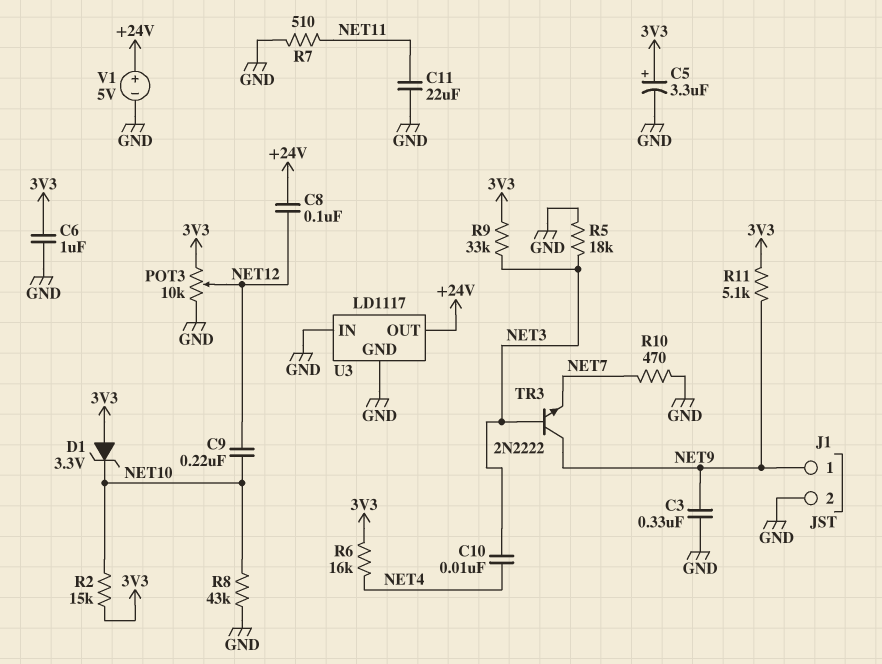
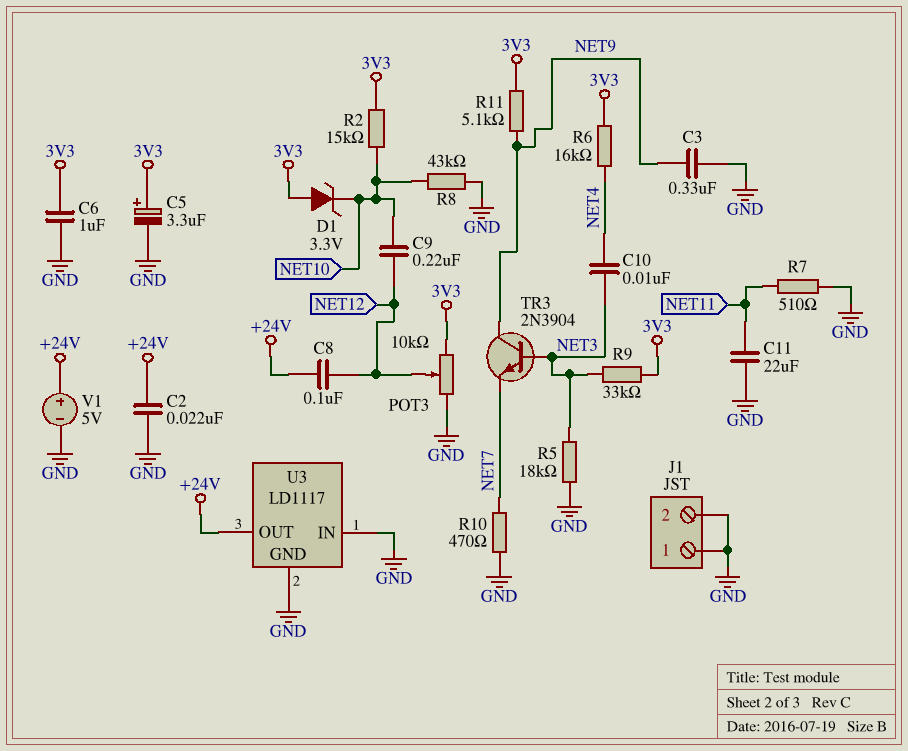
C2: none -> 22nF (+24V, GND)
J1 pin 1: NET9 -> GND
TR3: NPN 2N2222 (B NET3, C NET9, E NET7) -> NPN 2N3904 (B NET3, C NET9, E NET7)

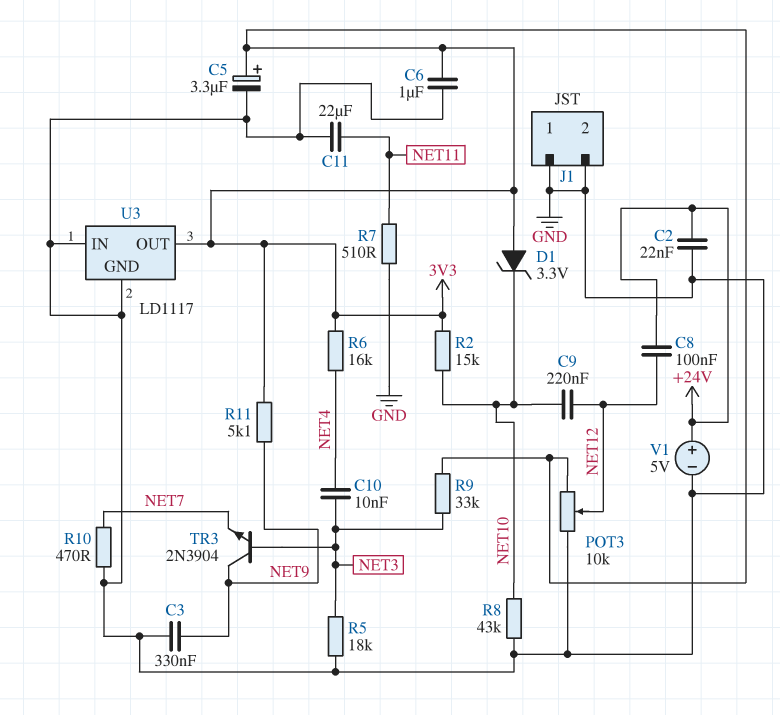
U3 pin OUT: +24V -> 3V3

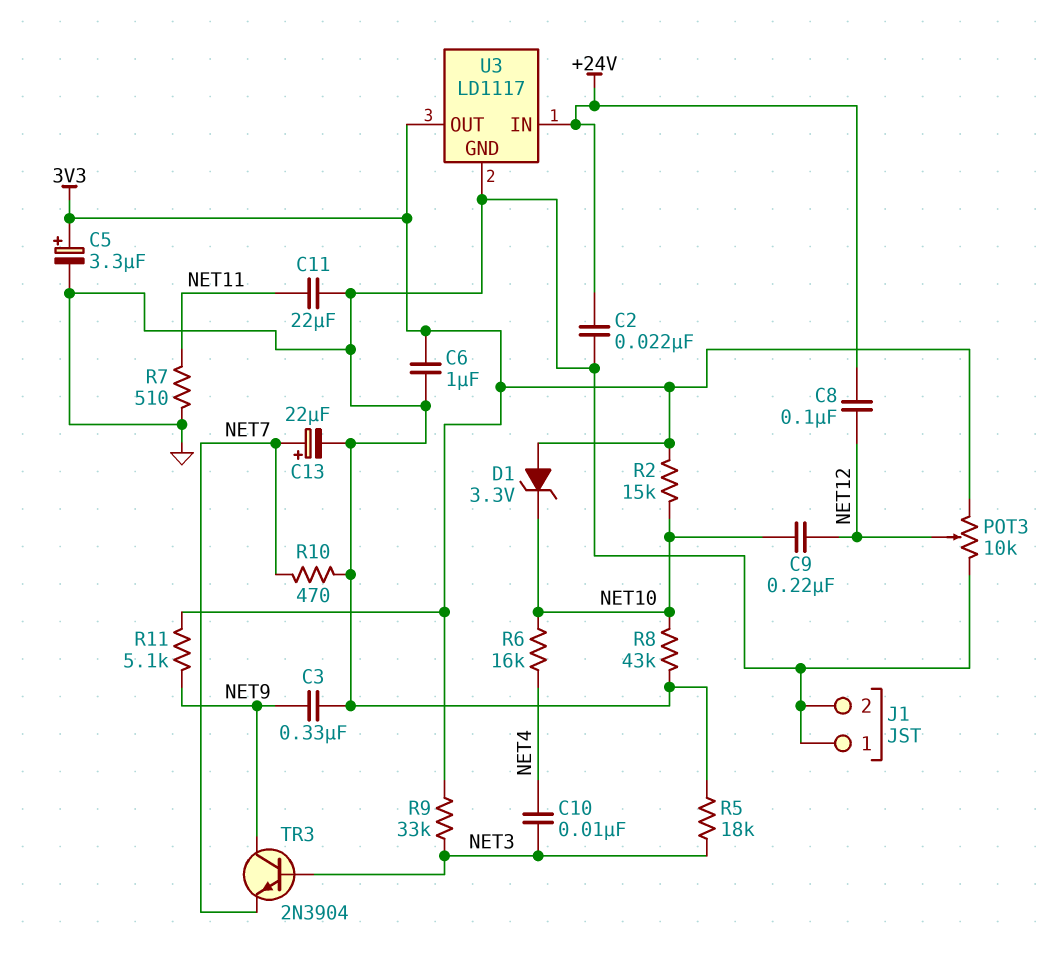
C13: none -> 22uF (plus NET7, minus GND)
R6: 16k (3V3, NET4) -> 16k (NET4, NET10)
U3 pin IN: GND -> +24V
V1: 5V (plus +24V, minus GND) -> none

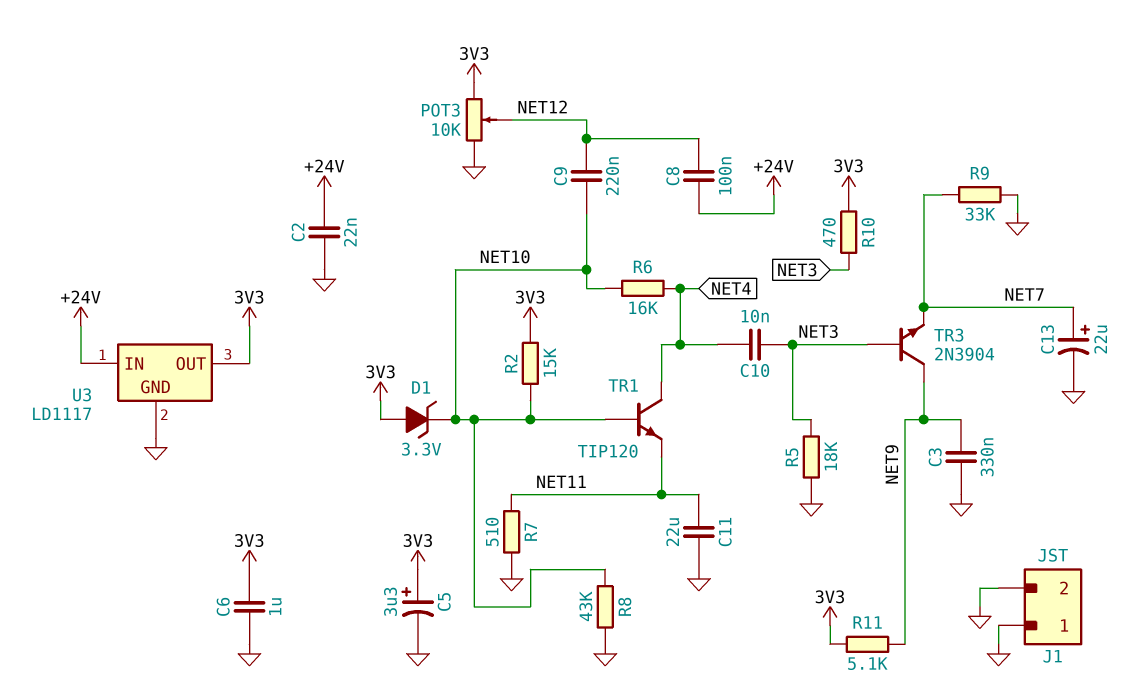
R9: 33k (3V3, NET3) -> 33k (GND, NET7)
R10: 470 (GND, NET7) -> 470 (3V3, NET3)
TR1: none -> NPN TIP120 (B NET10, C NET4, E NET11)

